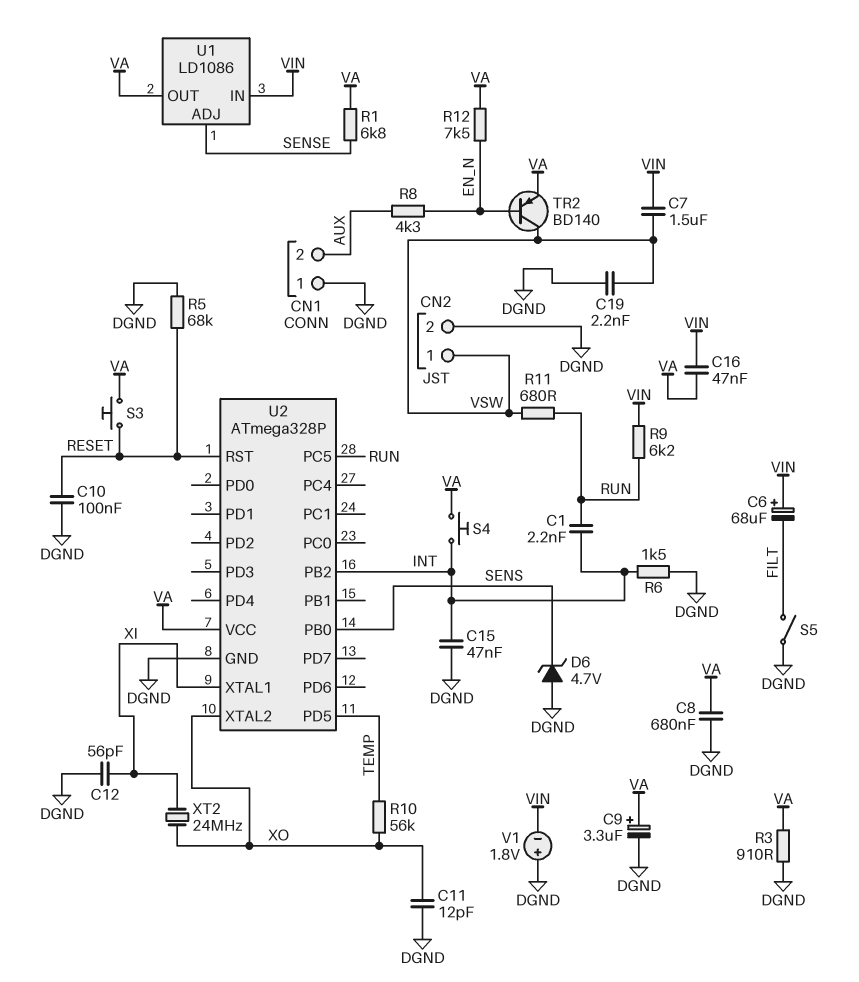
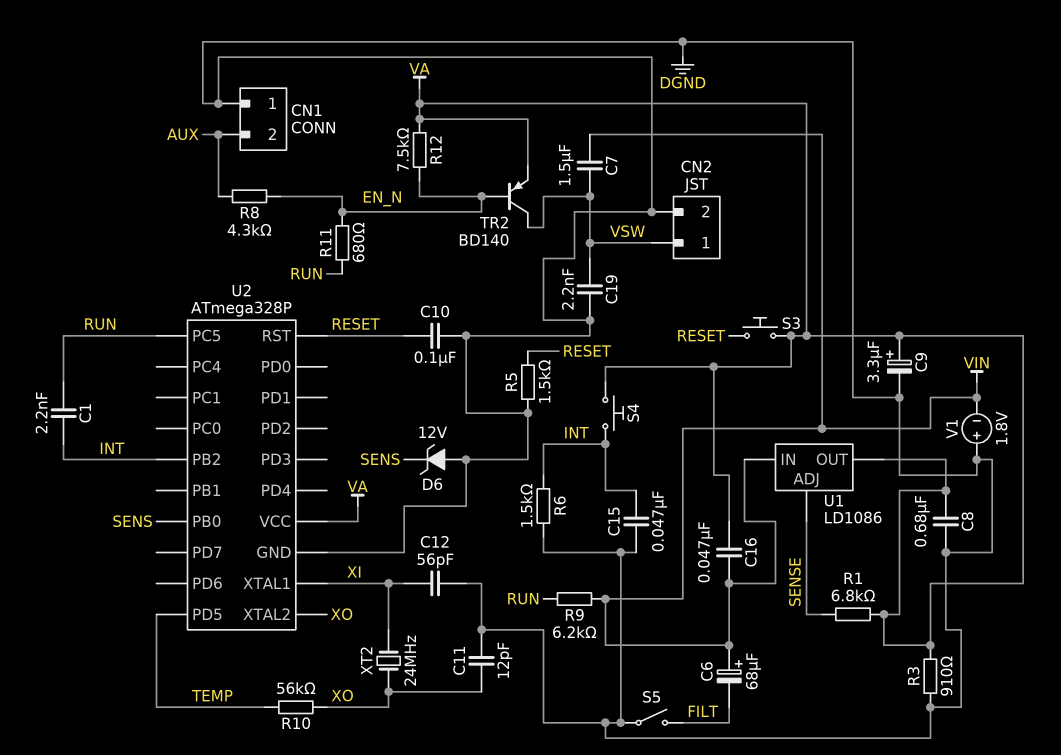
D6: zener 4.7V (A DGND, K SENS) -> zener 12V (A DGND, K SENS)
R5: 68k (DGND, RESET) -> 1.5k (DGND, RESET)
R11: 680 (RUN, VSW) -> 680 (EN_N, RUN)

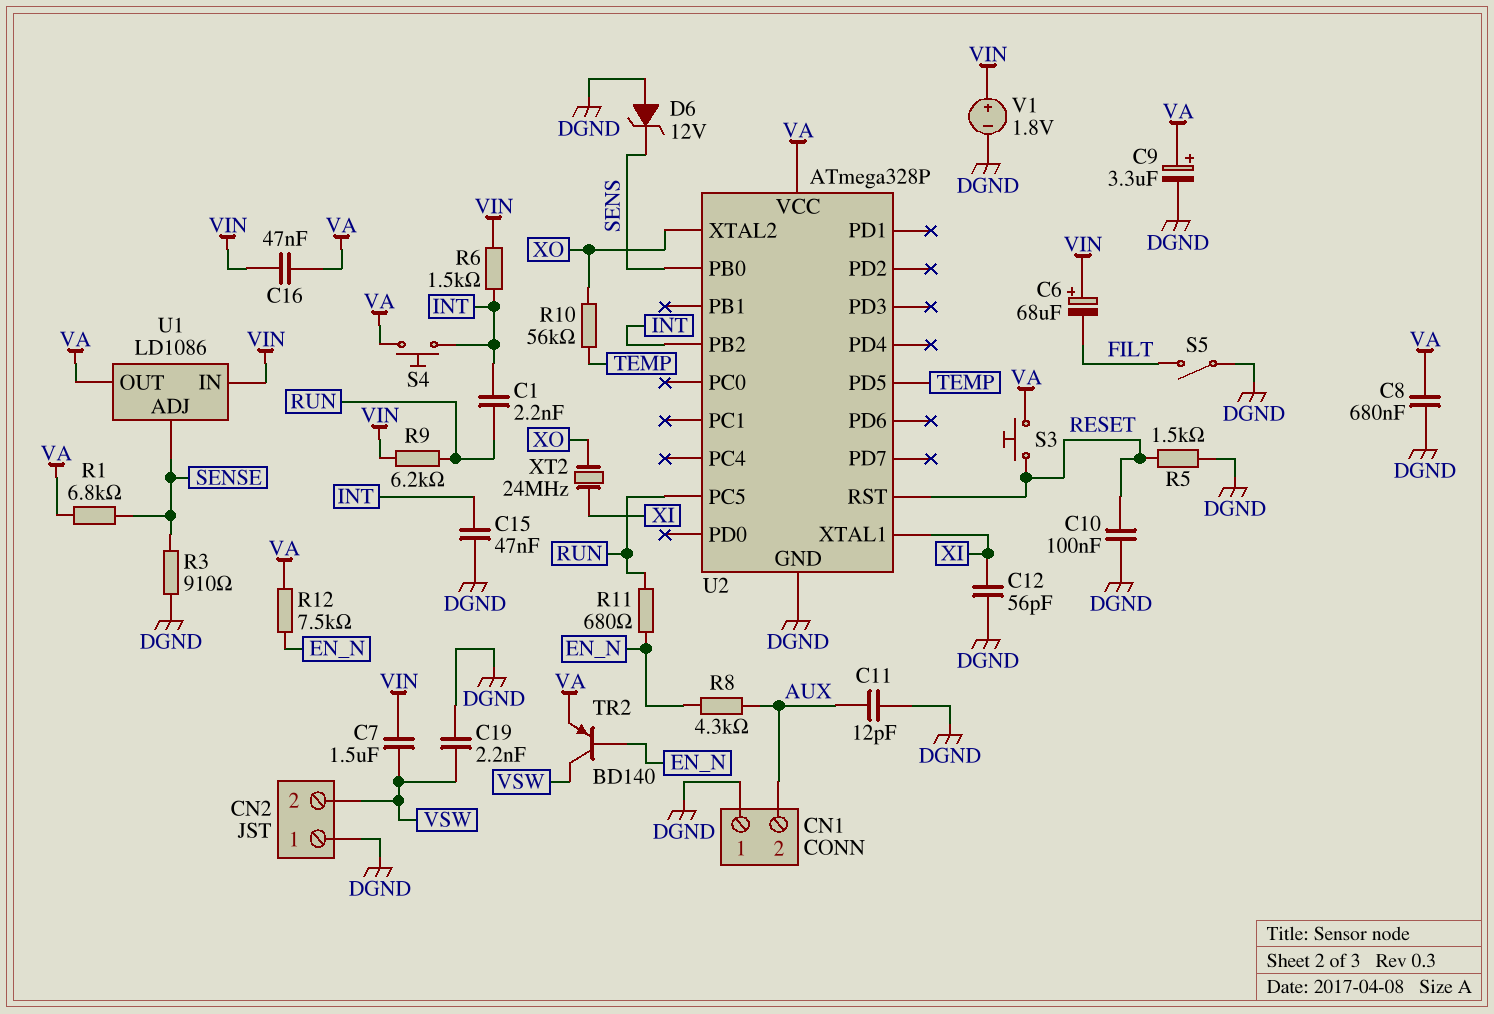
C11: 12pF (DGND, XO) -> 12pF (AUX, DGND)
CN2 pin 1: VSW -> DGND
CN2 pin 2: DGND -> VSW
R3: 910 (DGND, VA) -> 910 (DGND, SENSE)
R6: 1.5k (DGND, INT) -> 1.5k (INT, VIN)
V1: 1.8V (plus DGND, minus VIN) -> 1.8V (plus VIN, minus DGND)

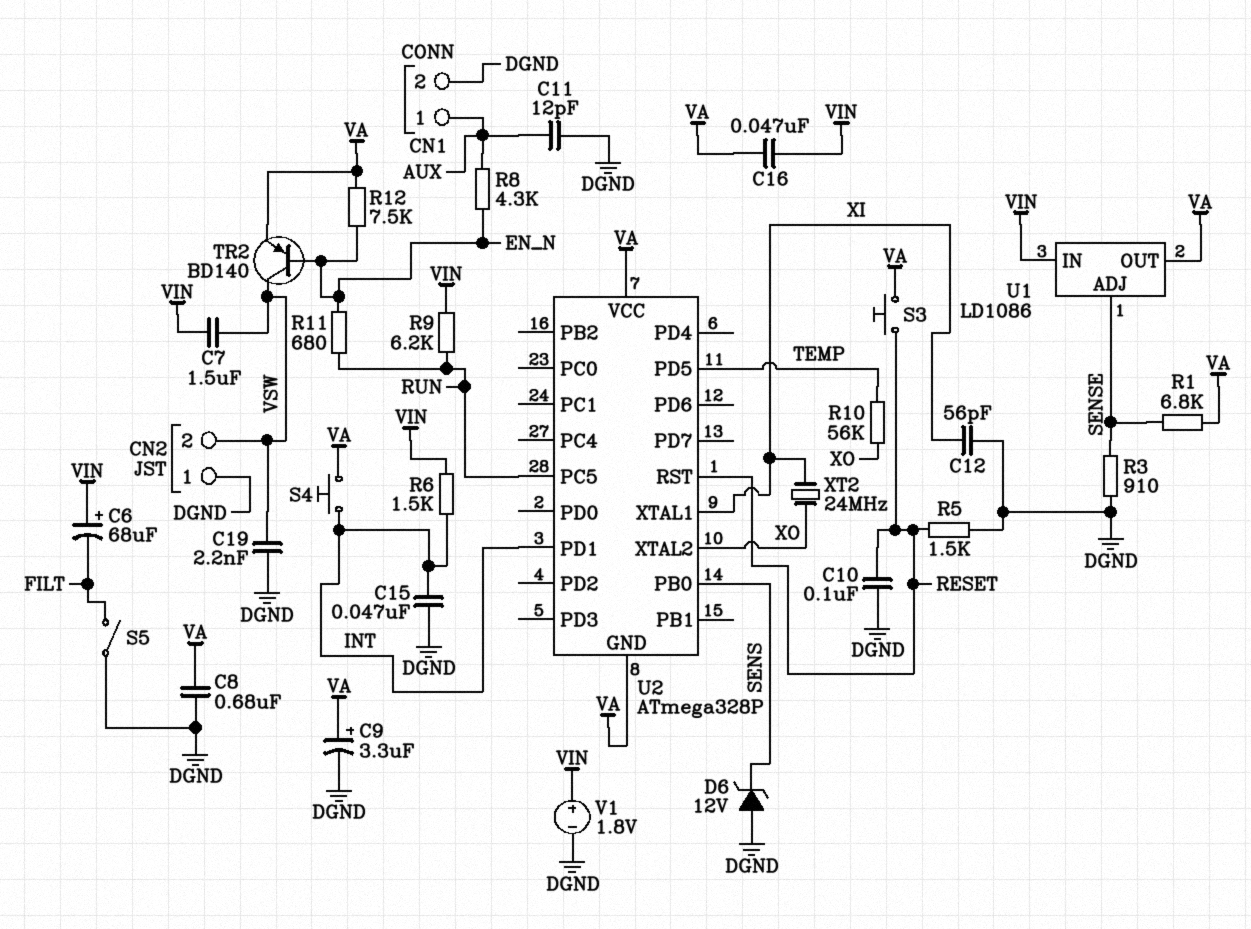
C1: 2.2nF (INT, RUN) -> none
CN1 pin 1: DGND -> AUX
CN1 pin 2: AUX -> DGND
U2 pin GND: DGND -> VA
U2 pin PB2: INT -> none
U2 pin PD1: none -> INT

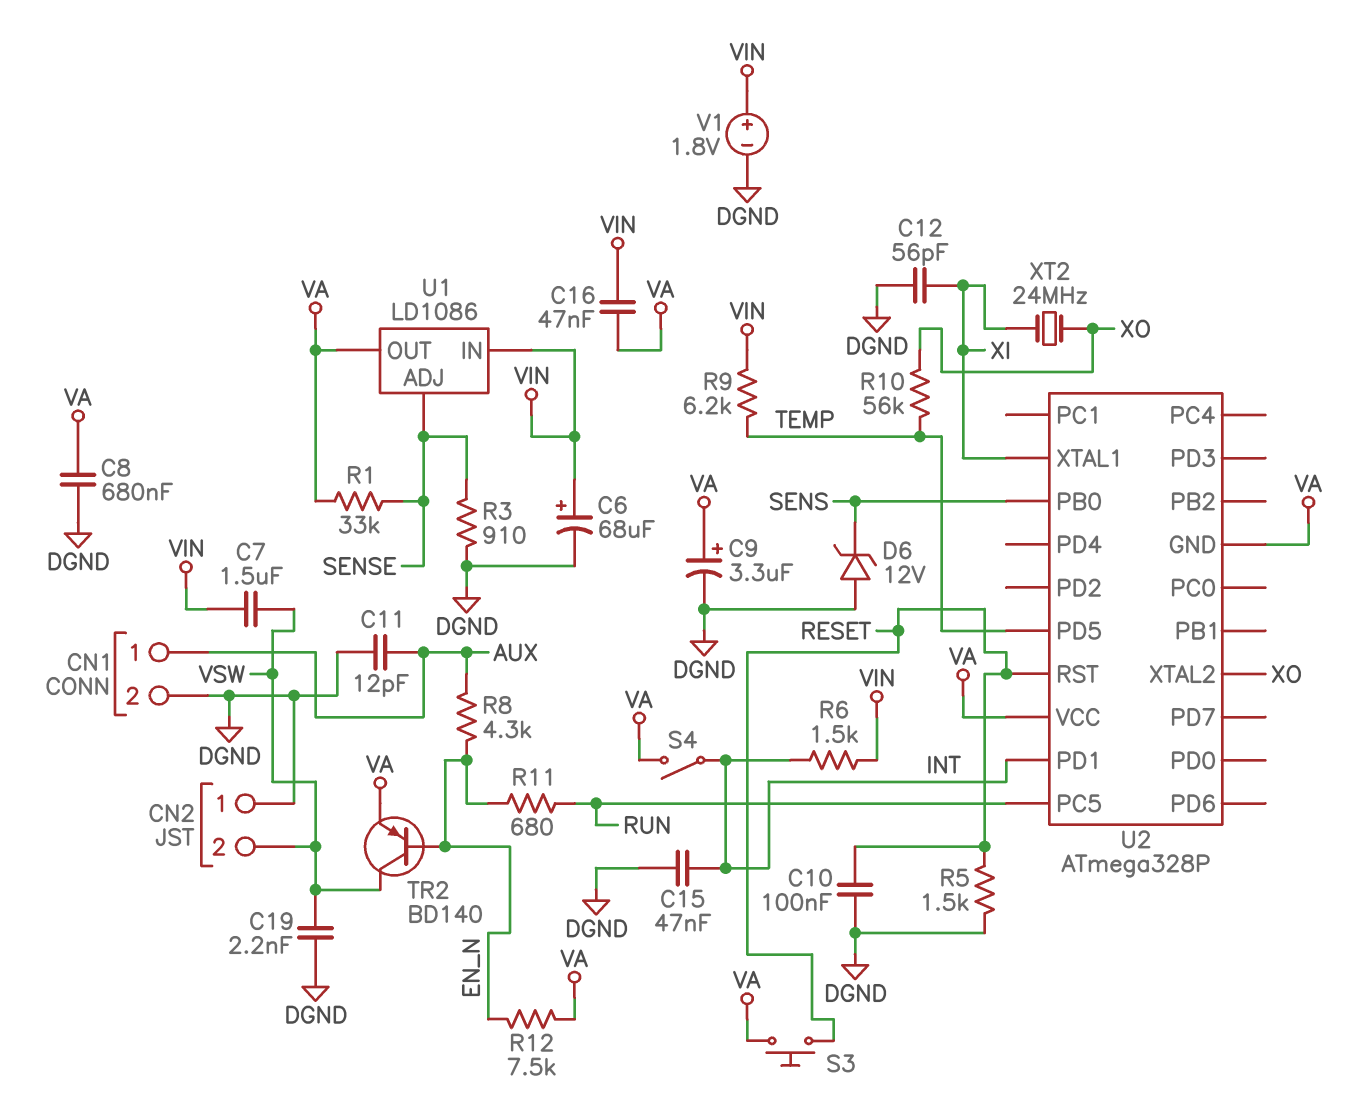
C6: 68uF (plus VIN, minus FILT) -> 68uF (plus VIN, minus DGND)
R1: 6.8k (SENSE, VA) -> 33k (SENSE, VA)
R9: 6.2k (RUN, VIN) -> 6.2k (TEMP, VIN)
S4: button (INT, VA) -> switch (INT, VA)
S5: switch (DGND, FILT) -> none

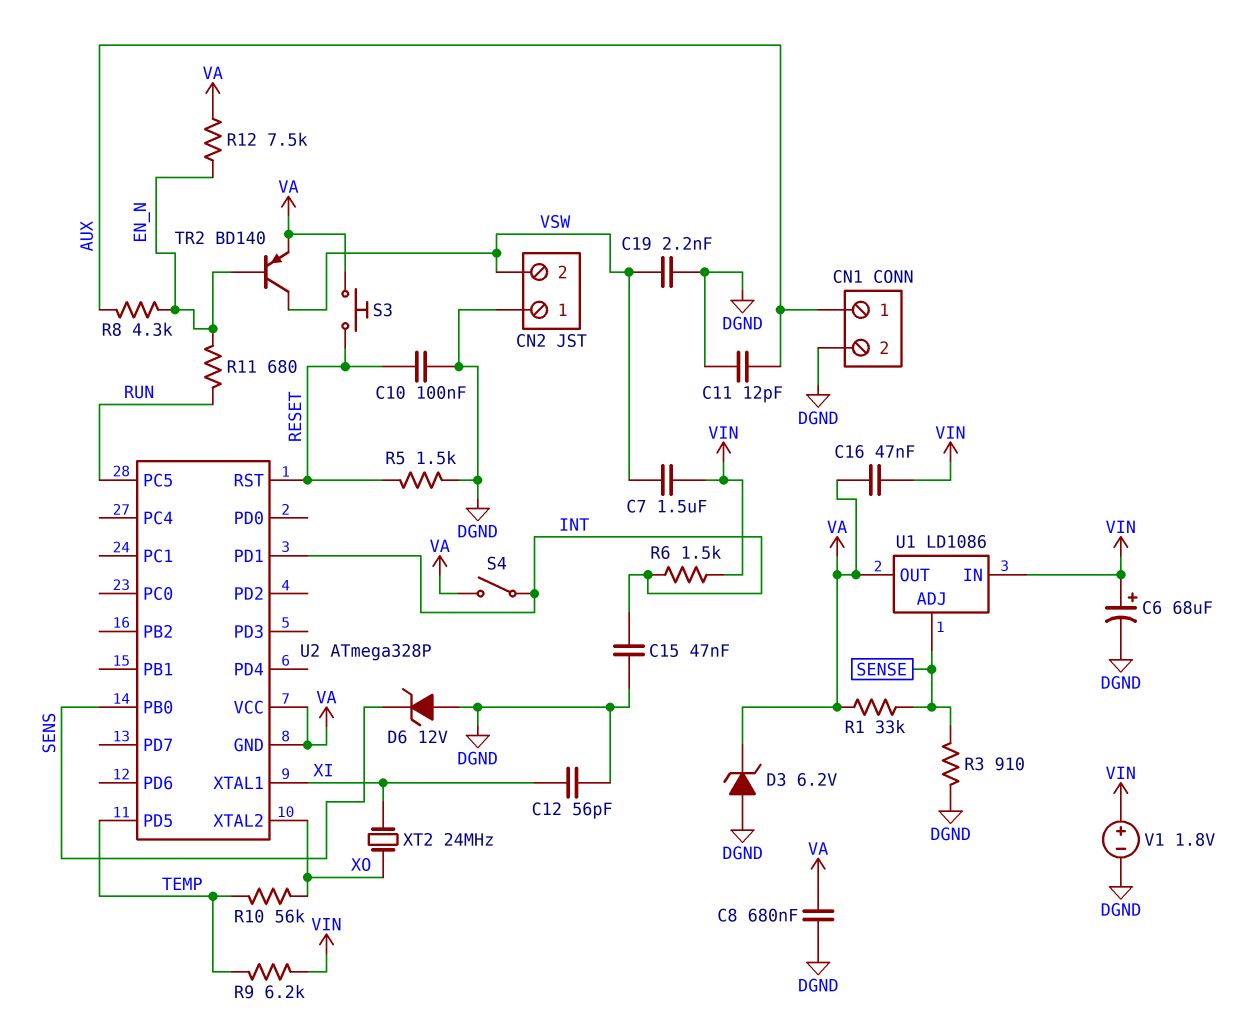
C9: 3.3uF (plus VA, minus DGND) -> none
D3: none -> zener 6.2V (A DGND, K VA)

